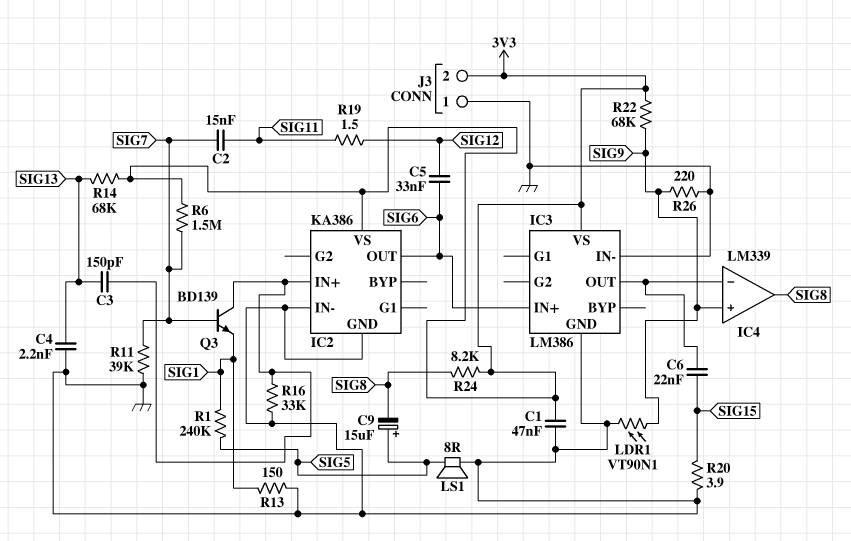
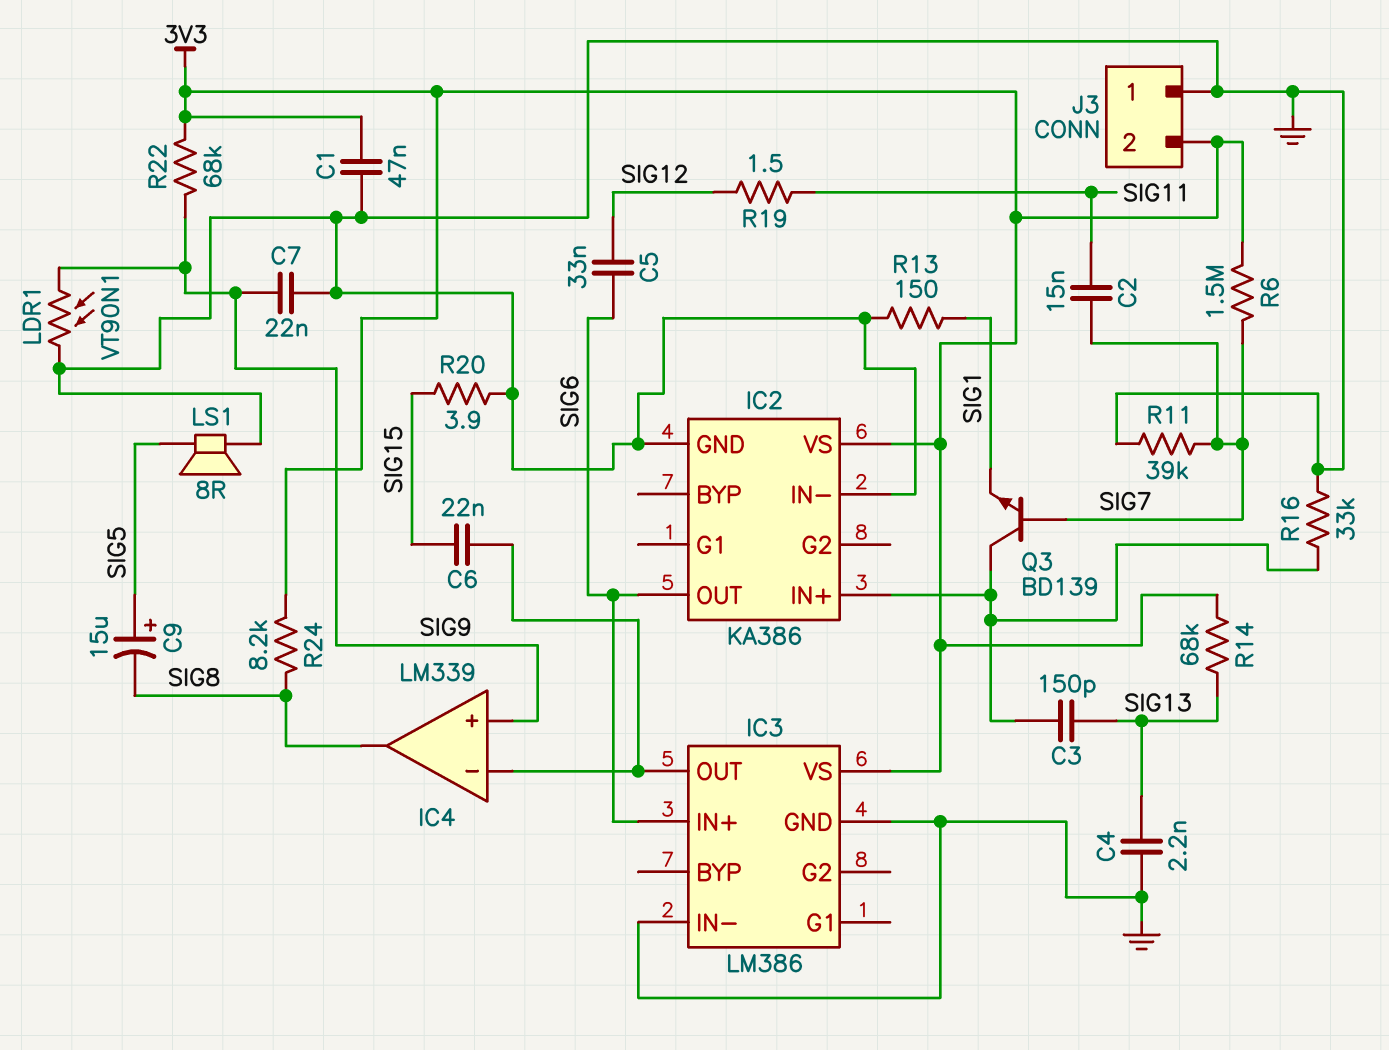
C7: none -> 22nF (GND, SIG9)
R1: 240k (SIG1, SIG5) -> none
R26: 220 (GND, SIG9) -> none

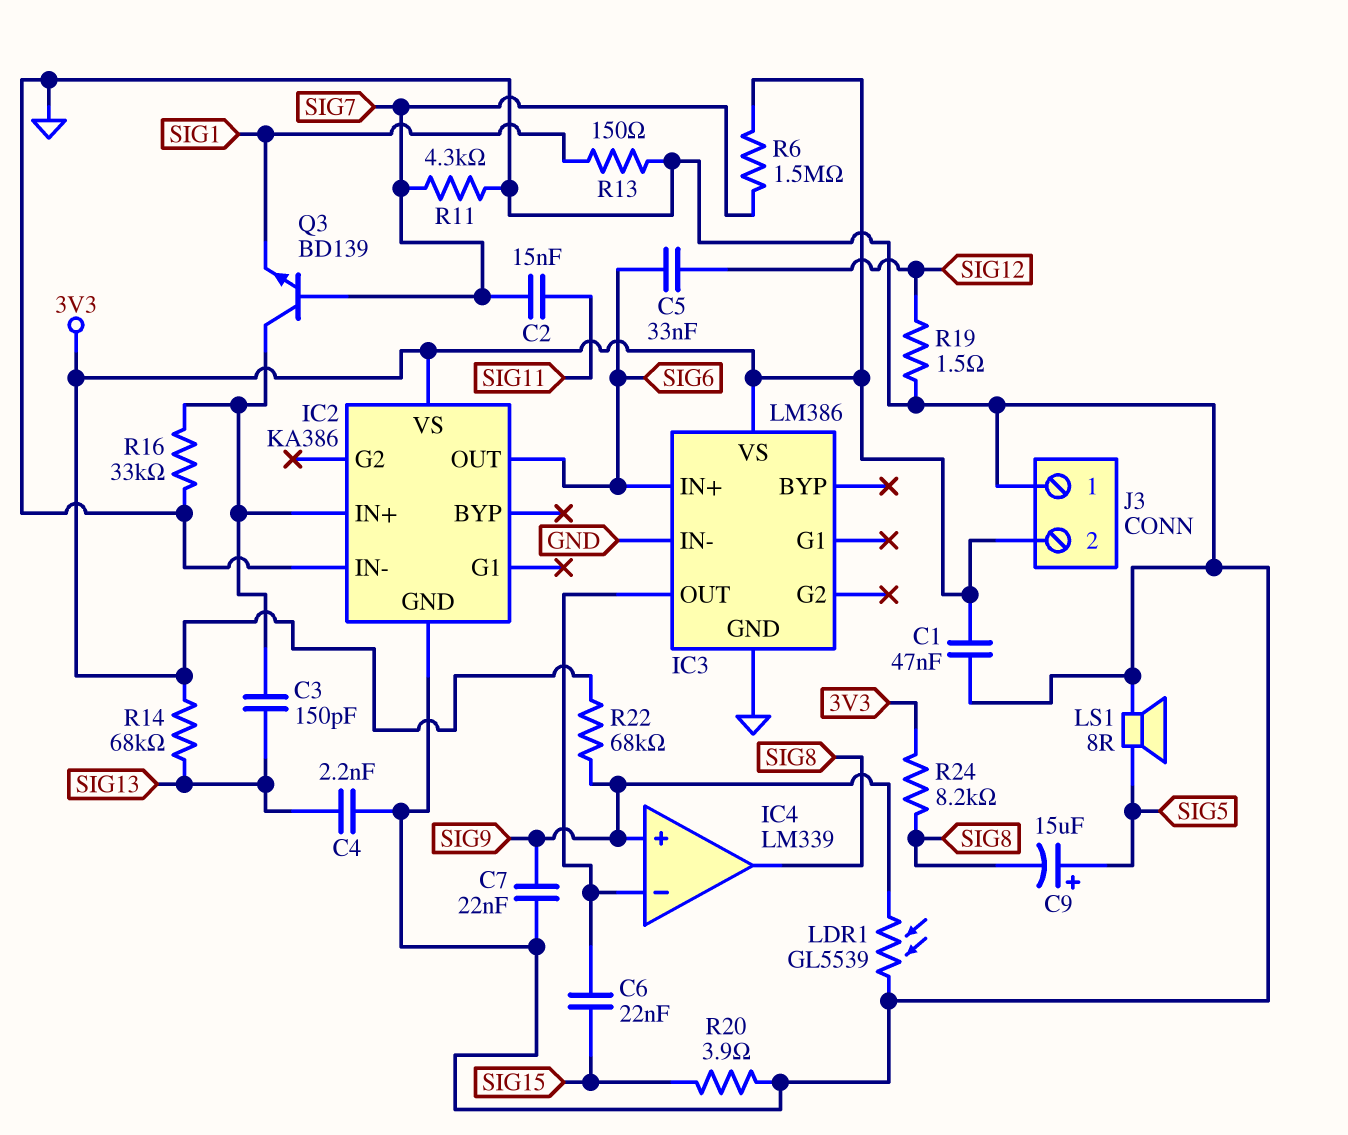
LDR1: VT90N1 (GND, SIG9) -> GL5539 (GND, SIG9)
R11: 39k (GND, SIG7) -> 4.3k (GND, SIG7)
R19: 1.5 (SIG11, SIG12) -> 1.5 (GND, SIG12)

